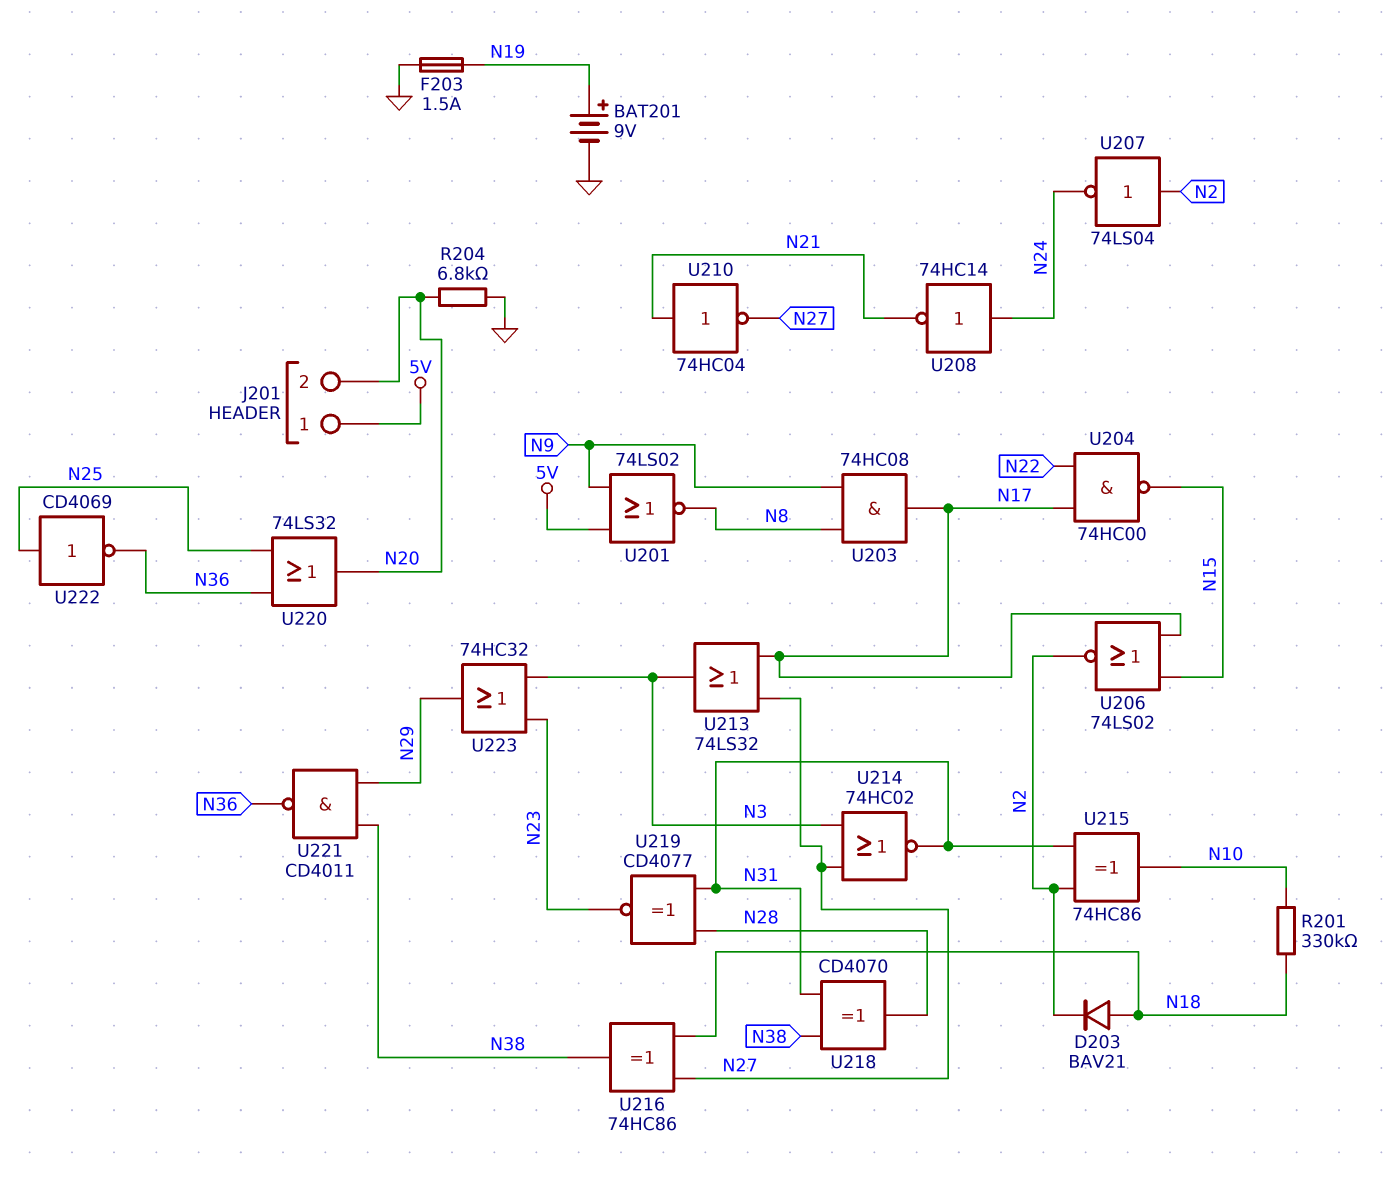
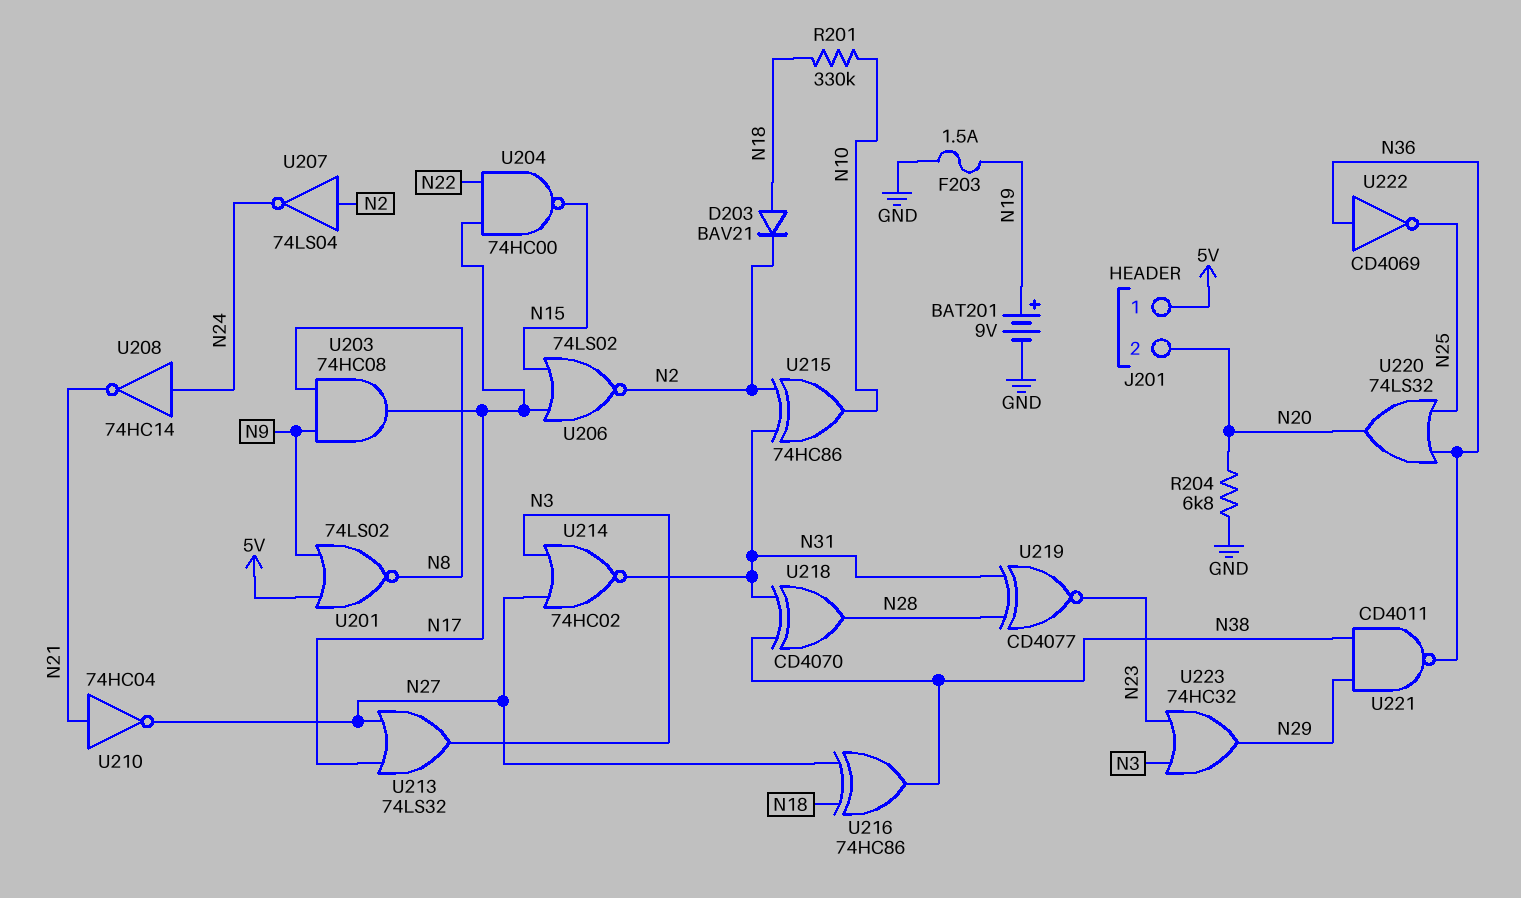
U222: NOT CD4069 (in N25, out N36) -> NOT CD4069 (in N36, out N25)

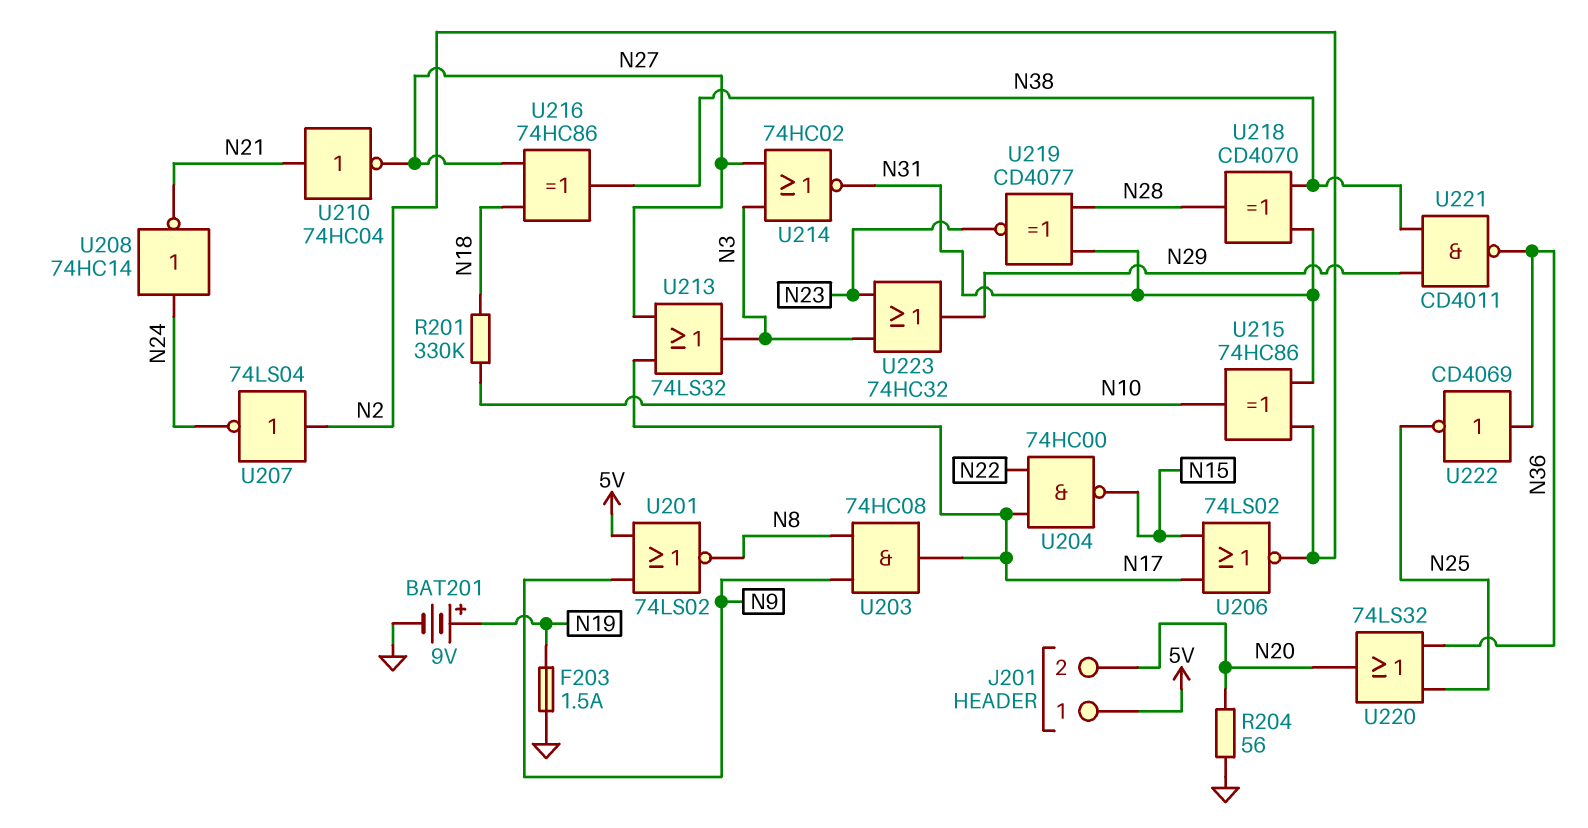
D203: diode BAV21 (A N18, K N2) -> none
R204: 6.8k (GND, N20) -> 56 (GND, N20)

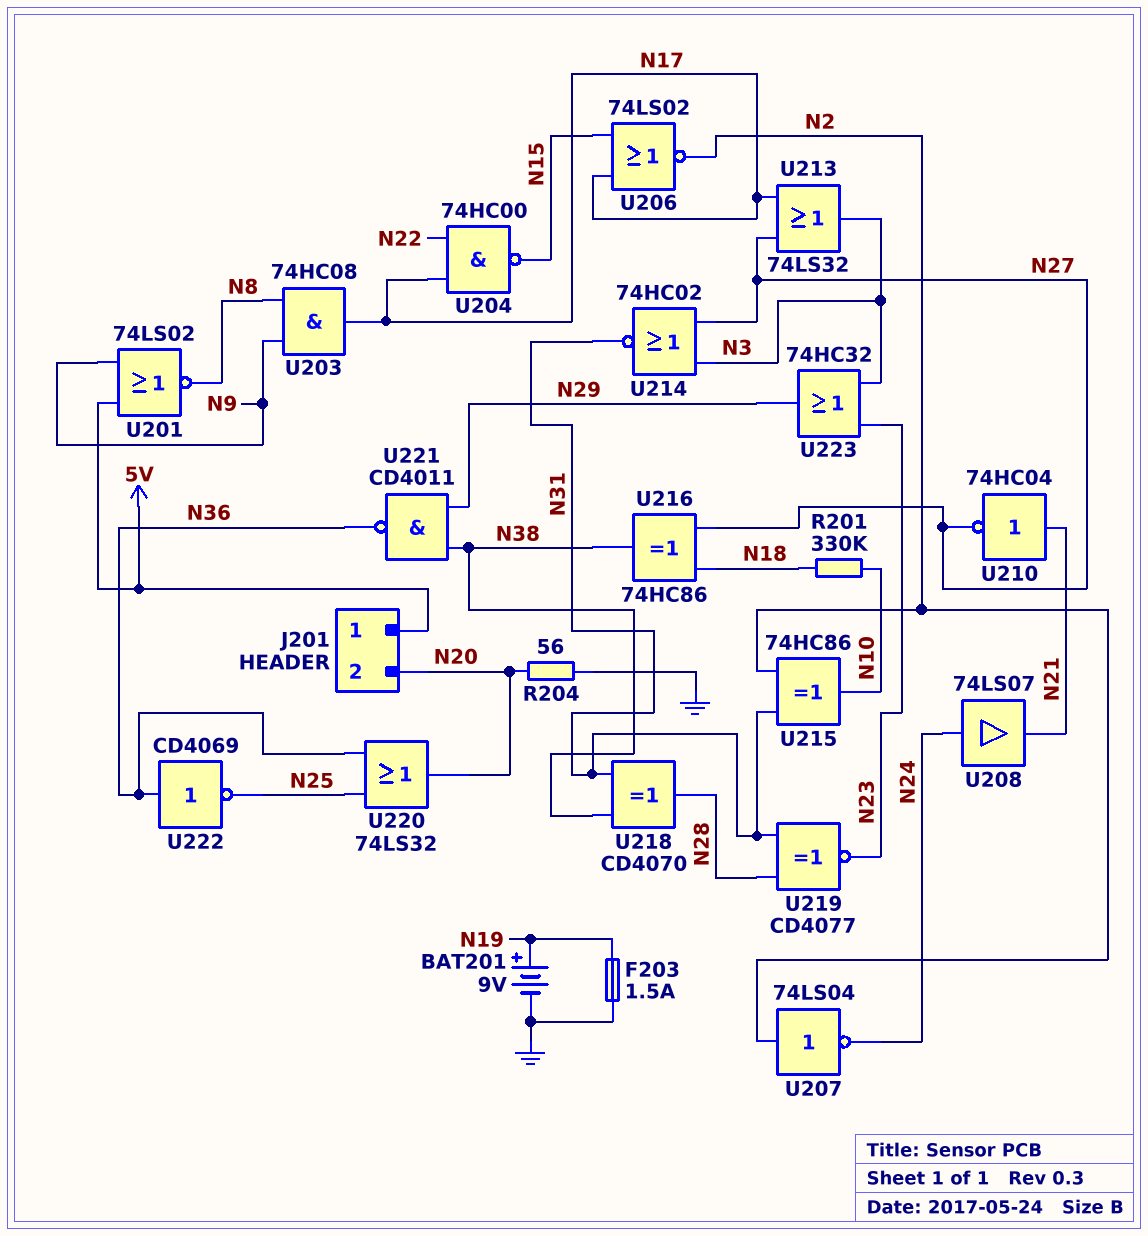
U208: NOT 74HC14 (in N24, out N21) -> buffer 74LS07 (in N24, out N21)

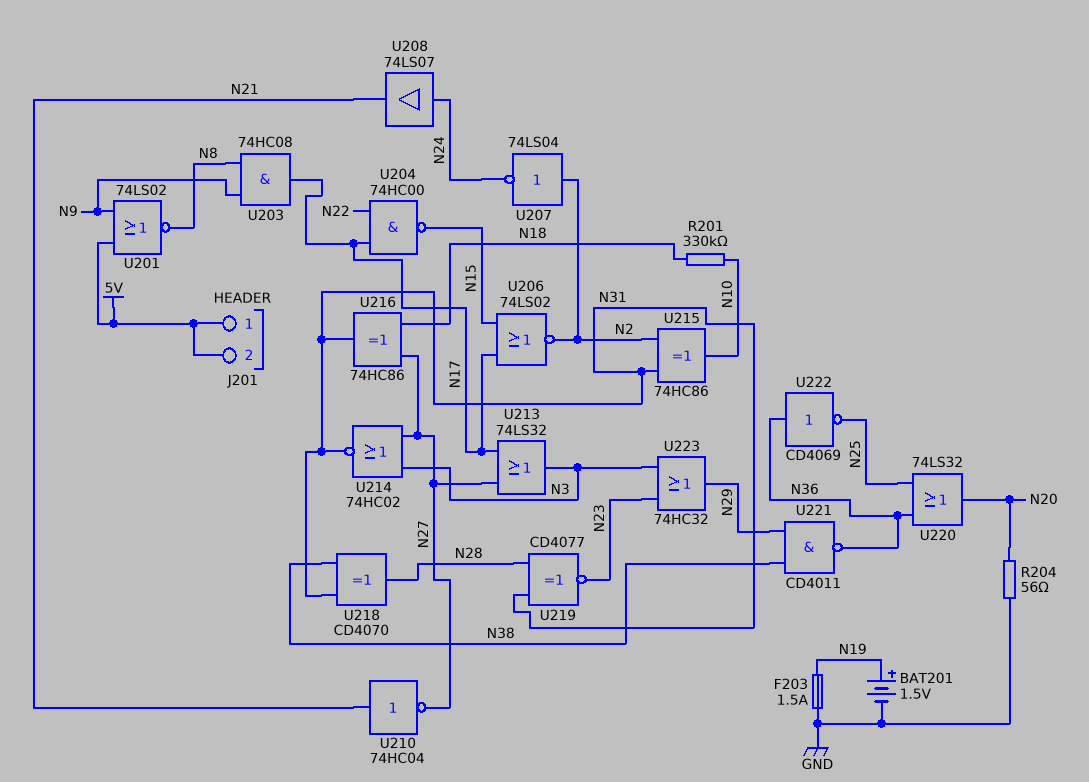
BAT201: 9V (plus N19, minus GND) -> 1.5V (plus N19, minus GND)
J201 pin 2: N20 -> 5V
U216: XOR 74HC86 (in N18, in N27, out N38) -> XOR 74HC86 (in N18, in N27, out N31)

